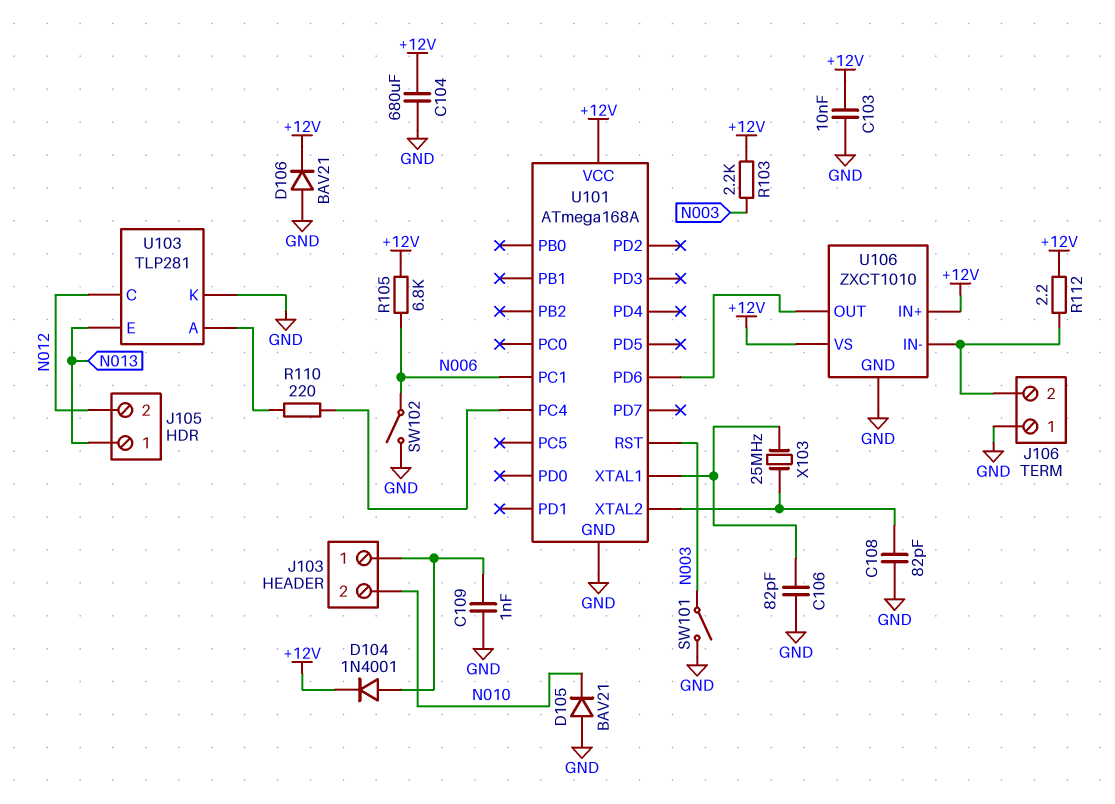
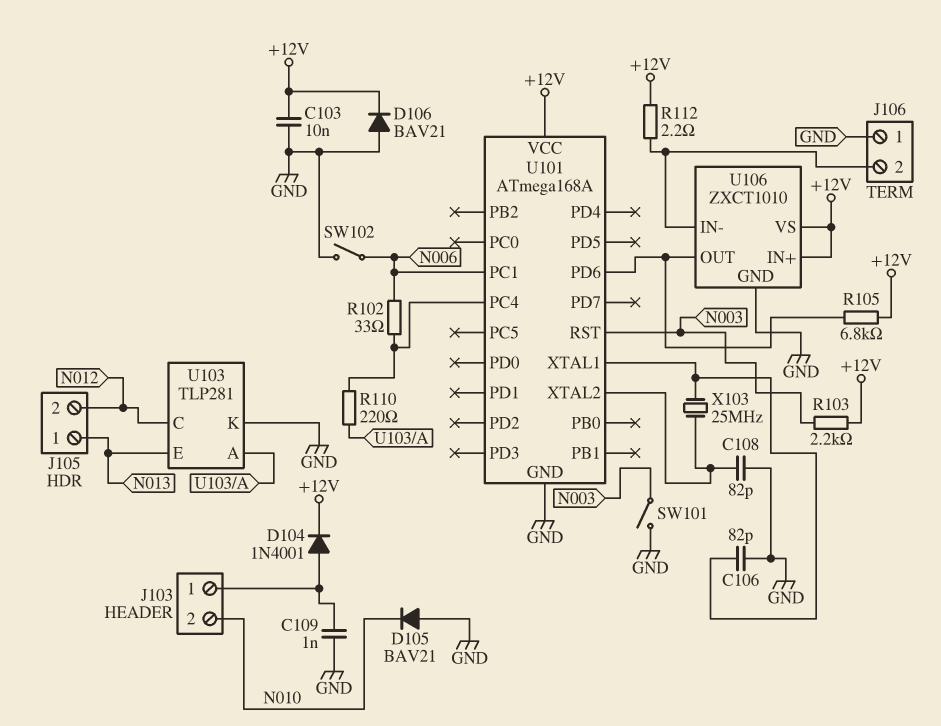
C104: 680uF (+12V, GND) -> none
R102: none -> 33 (N006, U101/PC4)
R105: 6.8k (+12V, N006) -> 6.8k (+12V, U101/PD6)

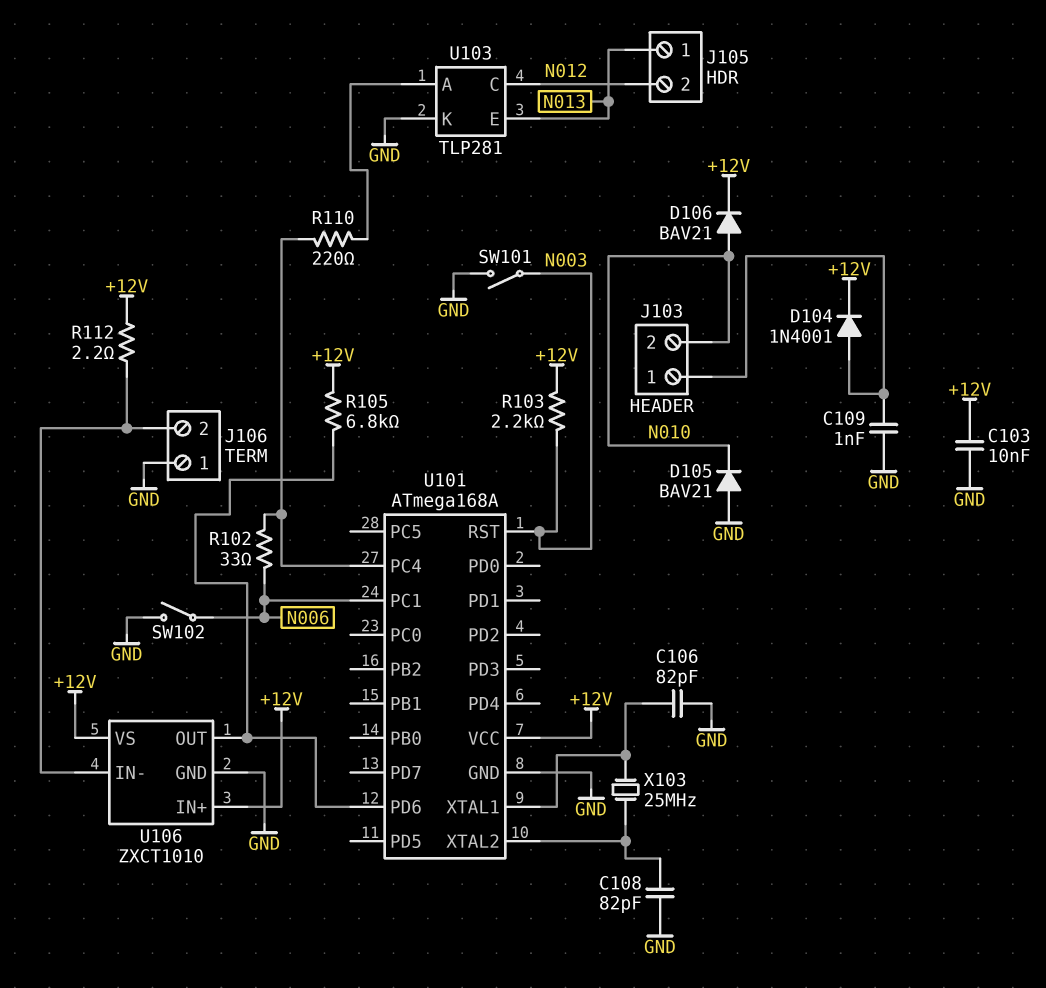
D106: diode BAV21 (A GND, K +12V) -> diode BAV21 (A N010, K +12V)

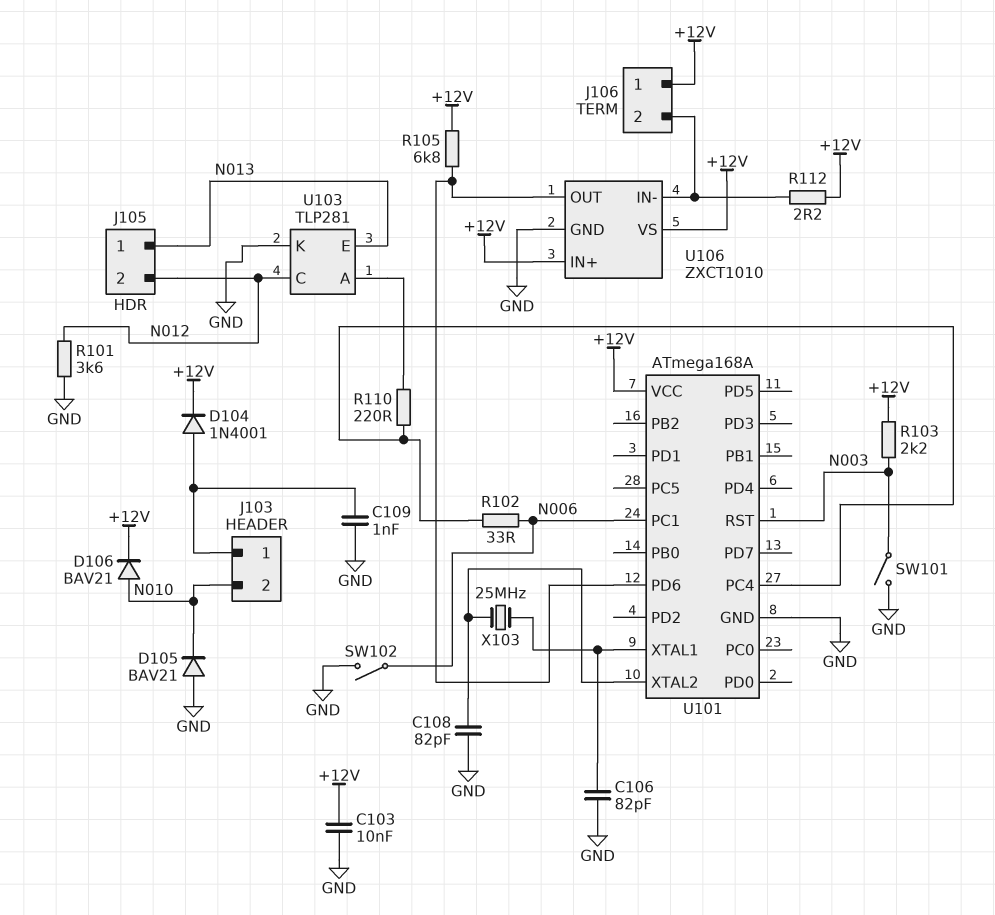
J106 pin 1: GND -> +12V
R101: none -> 3.6k (GND, N012)

